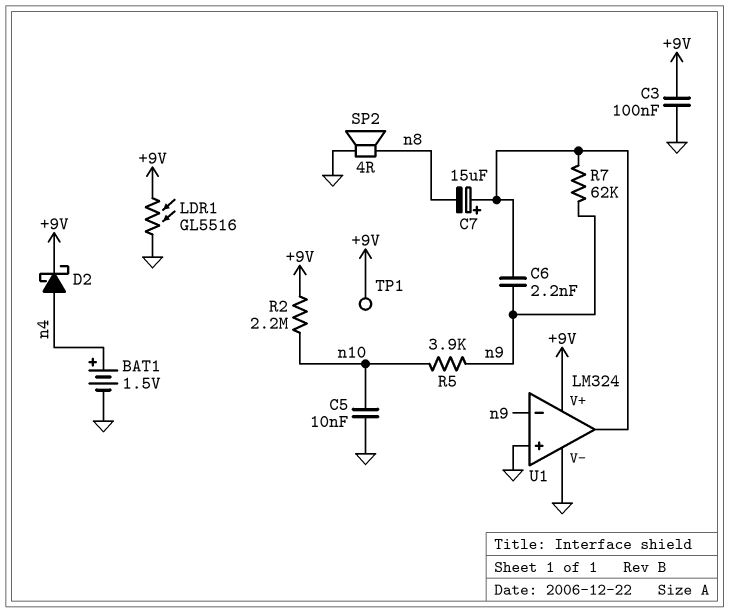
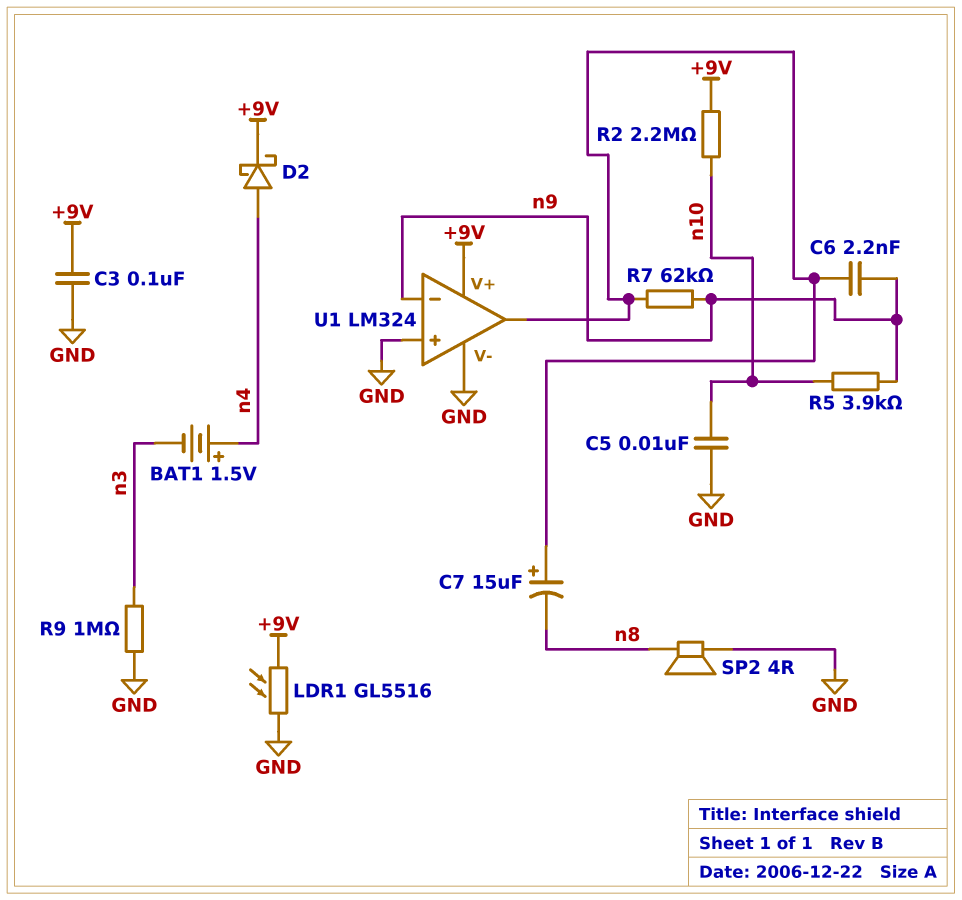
BAT1: 1.5V (plus n4, minus GND) -> 1.5V (plus n4, minus n3)
R9: none -> 1M (GND, n3)
TP1: test point (+9V) -> none

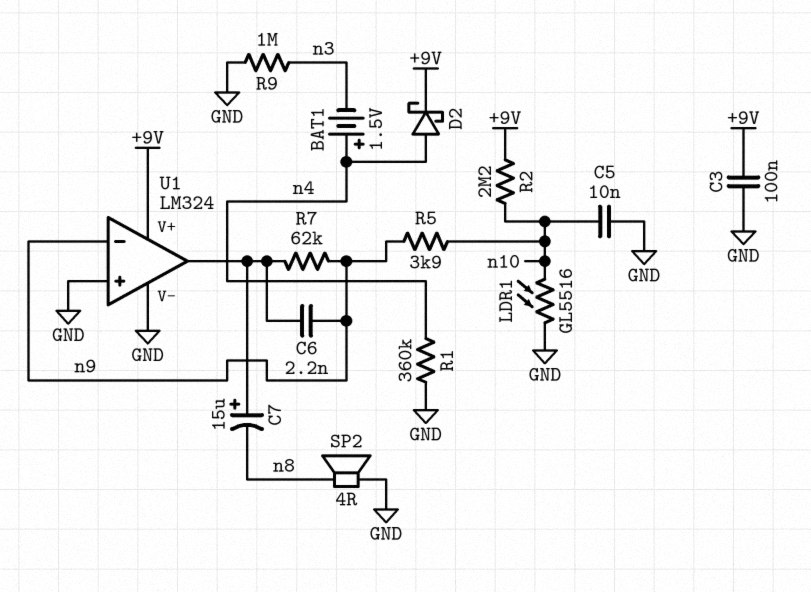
LDR1: GL5516 (+9V, GND) -> GL5516 (GND, n10)
R1: none -> 360k (GND, n4)

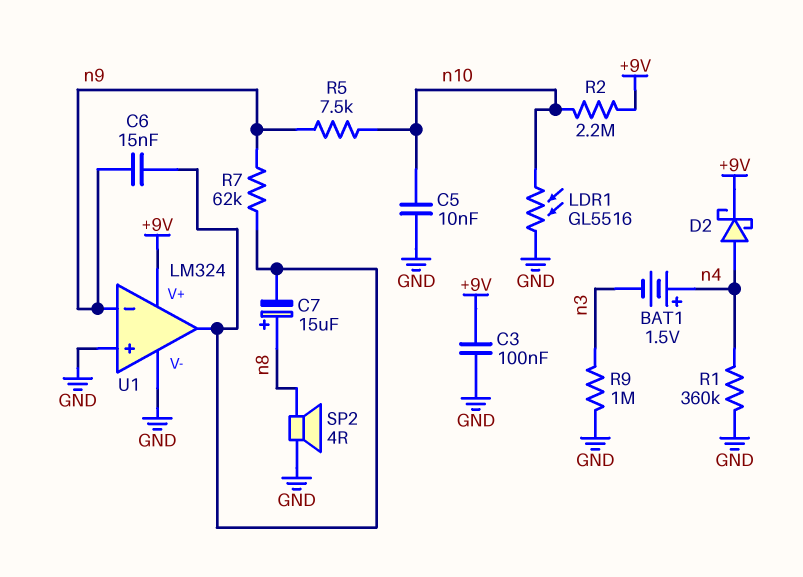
C6: 2.2nF (U1/out, n9) -> 15nF (U1/out, n9)
C7: 15uF (plus U1/out, minus n8) -> 15uF (plus n8, minus U1/out)
R5: 3.9k (n9, n10) -> 7.5k (n9, n10)

